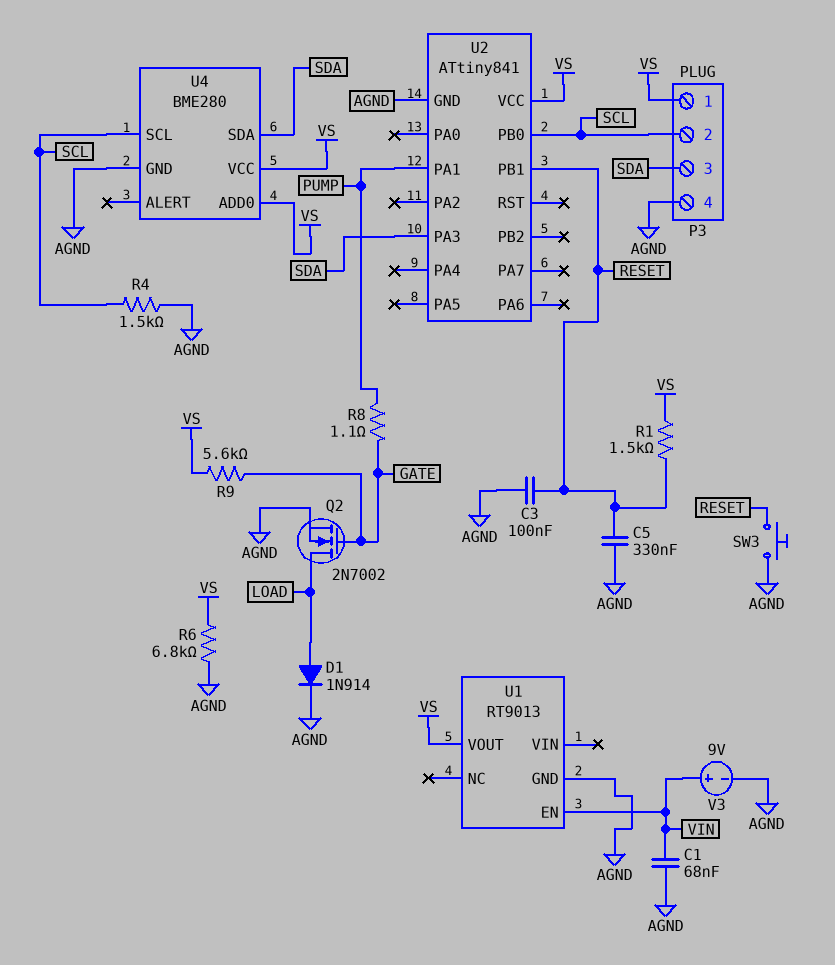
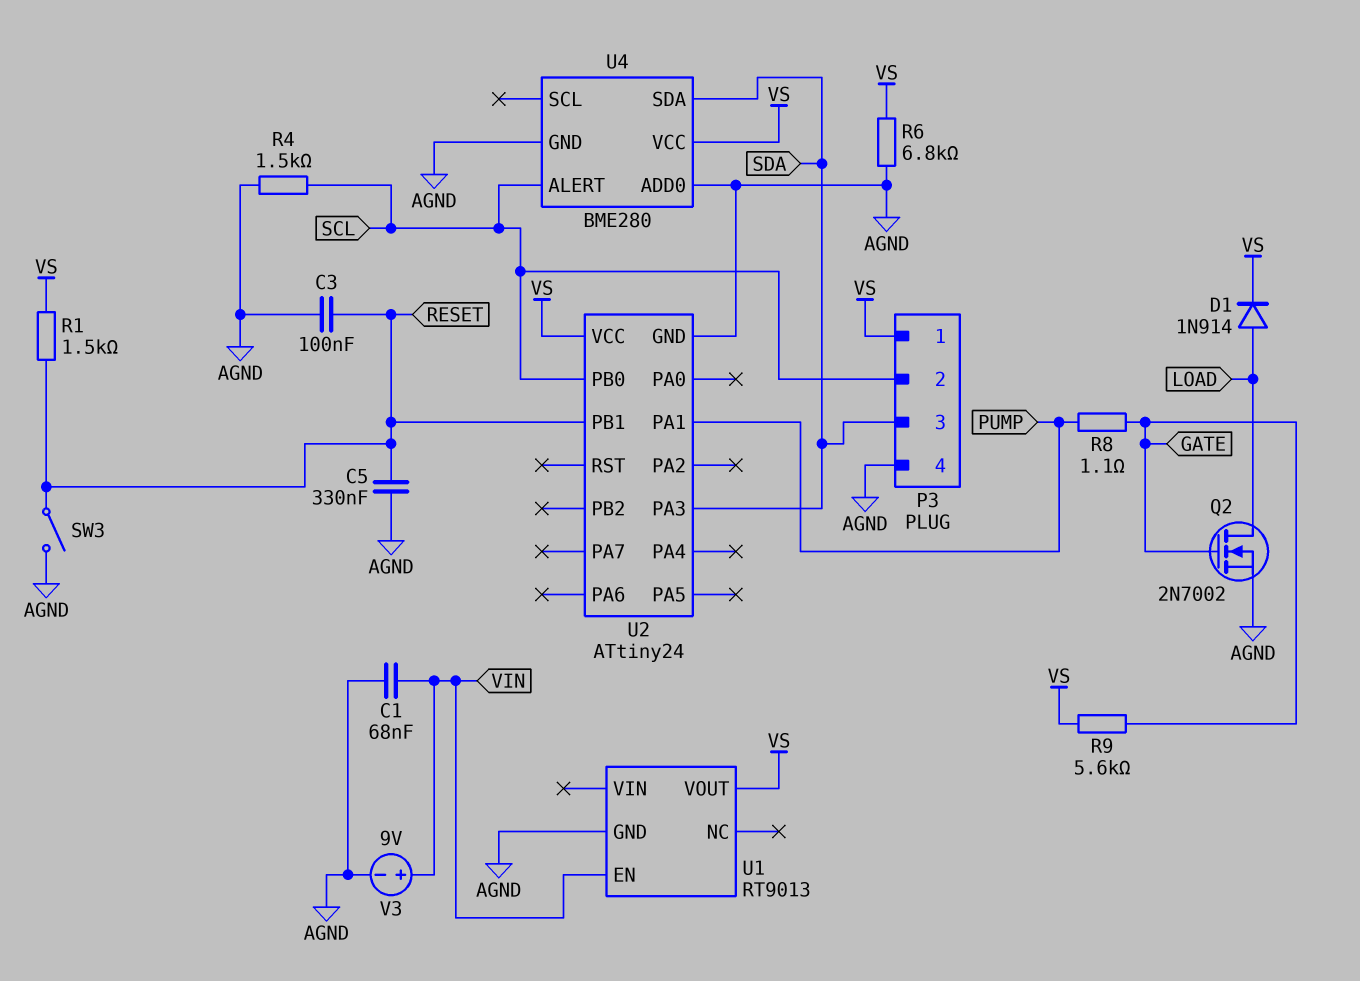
D1: diode 1N914 (A LOAD, K AGND) -> diode 1N914 (A LOAD, K VS)
SW3: button (AGND, RESET) -> switch (AGND, RESET)
U2: ATtiny841 -> ATtiny24
U4 pin ADD0: VS -> AGND
U4 pin ALERT: none -> SCL
U4 pin SCL: SCL -> none

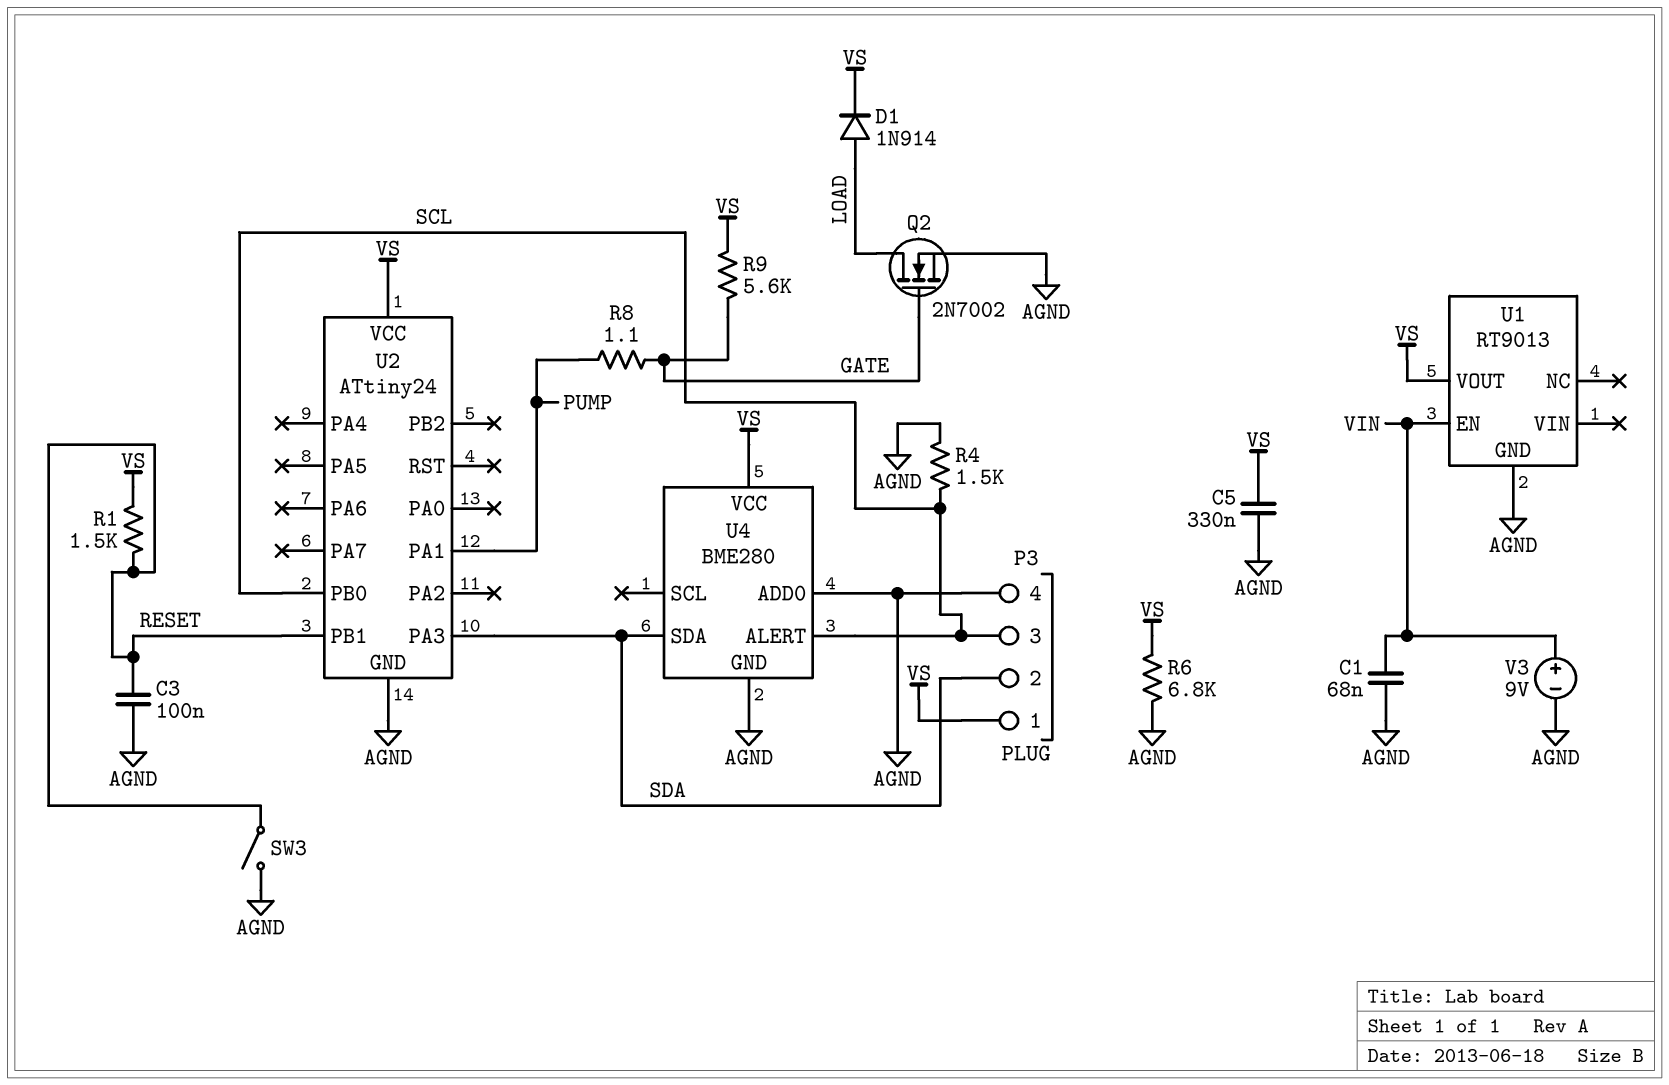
C5: 330nF (AGND, RESET) -> 330nF (AGND, VS)
P3 pin 2: SCL -> SDA
P3 pin 3: SDA -> SCL

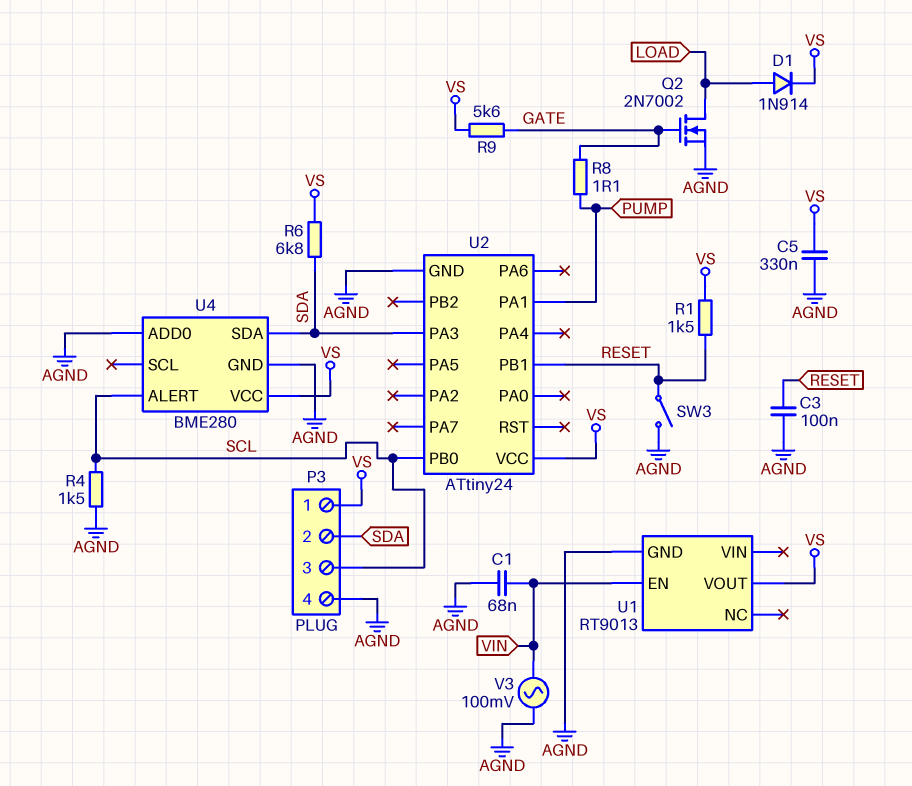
R6: 6.8k (AGND, VS) -> 6.8k (SDA, VS)
V3: 9V (plus VIN, minus AGND) -> AC 100mV (AGND, VIN)

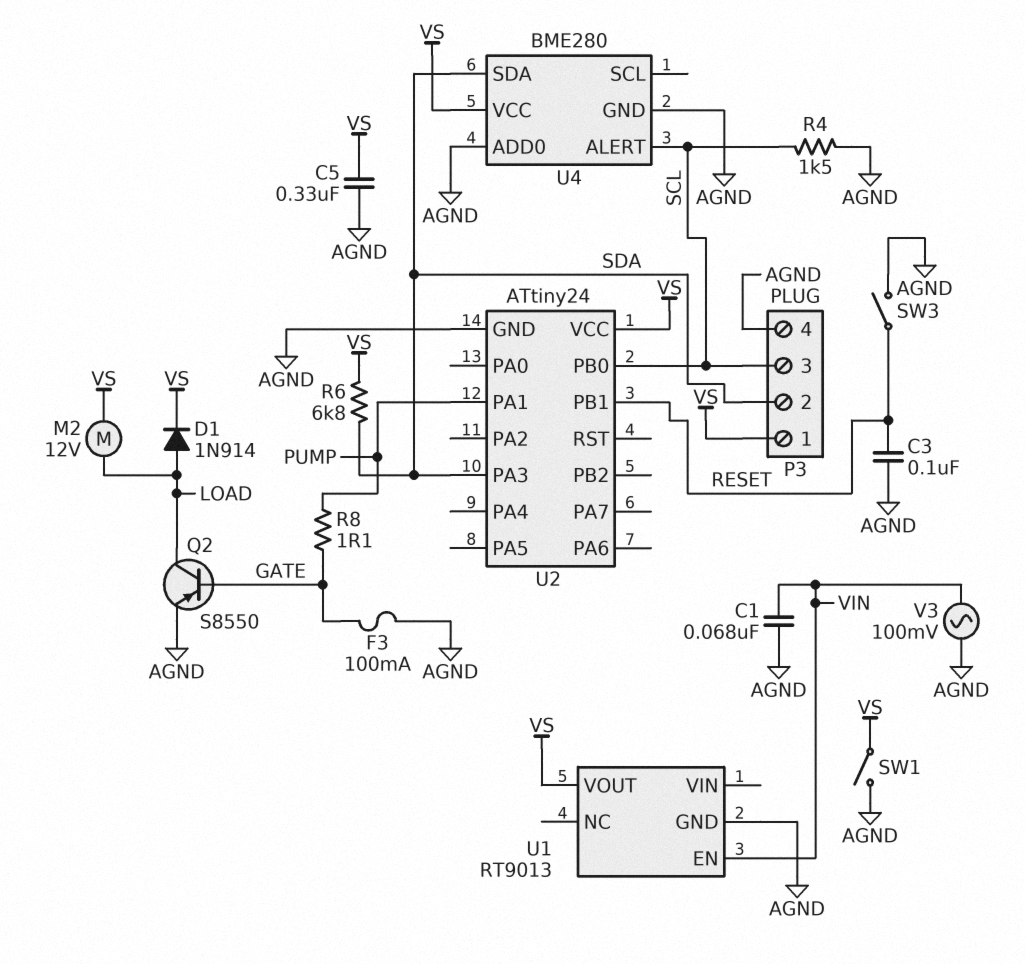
F3: none -> 100mA (AGND, GATE)
M2: none -> motor 12V (LOAD, VS)
Q2: NMOS 2N7002 (G GATE, D LOAD, S AGND) -> PNP S8550 (B GATE, C LOAD, E AGND)
R1: 1.5k (RESET, VS) -> none
R9: 5.6k (GATE, VS) -> none
SW1: none -> switch (AGND, VS)

